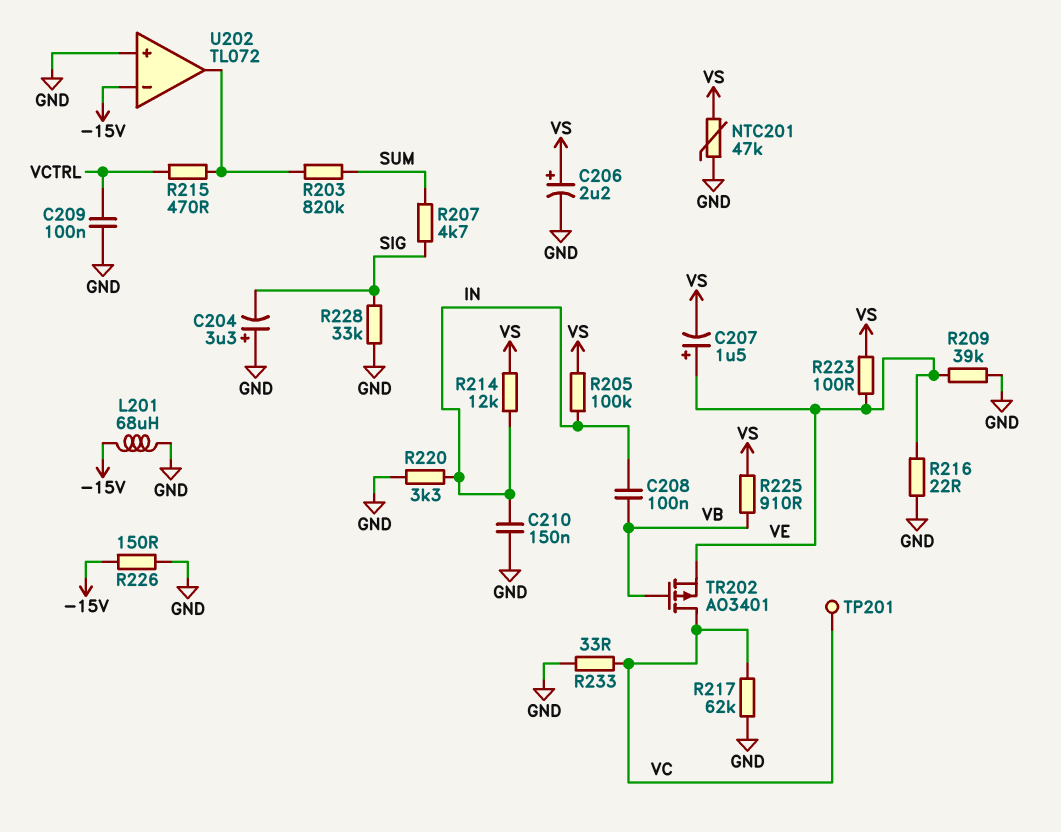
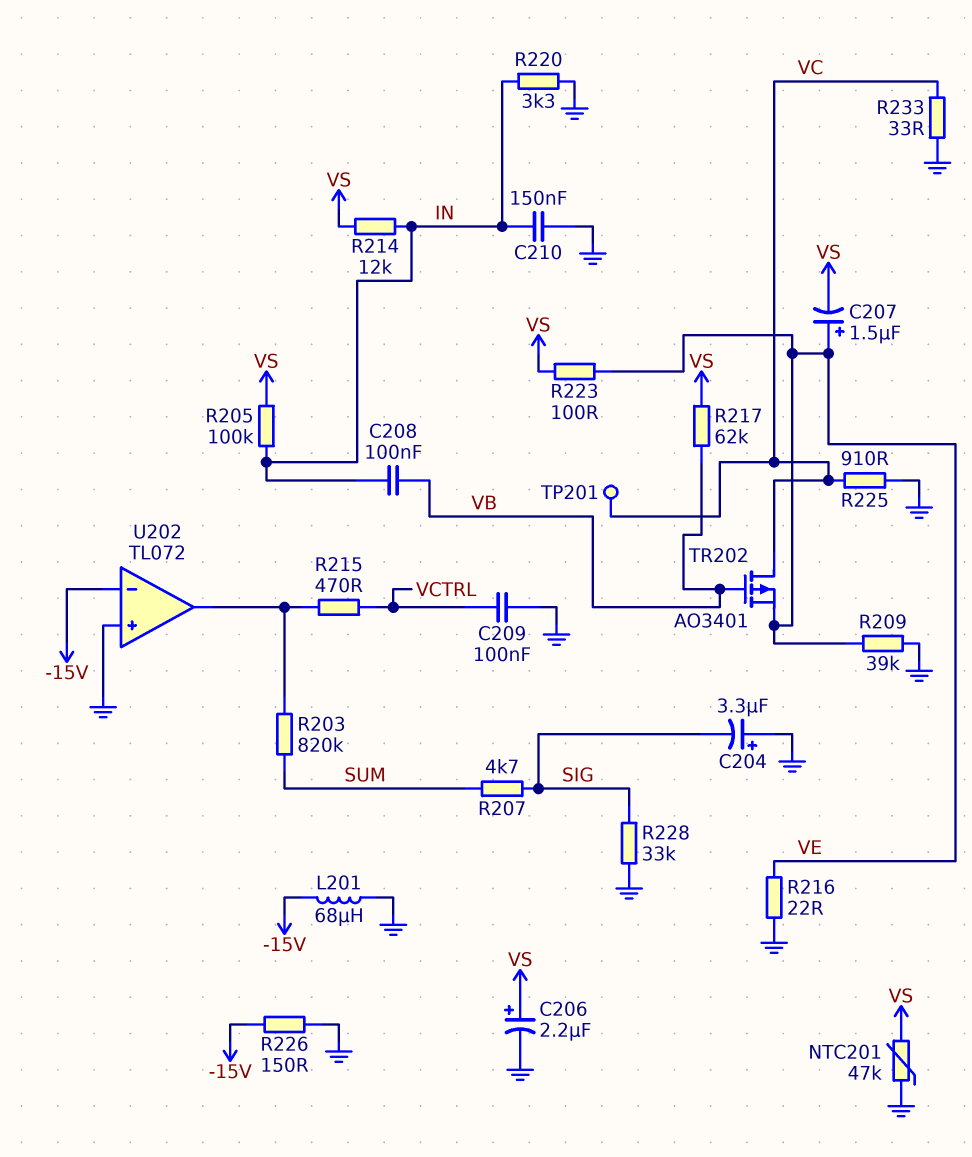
R217: 62k (GND, VC) -> 62k (VB, VS)
R225: 910 (VB, VS) -> 910 (GND, VC)

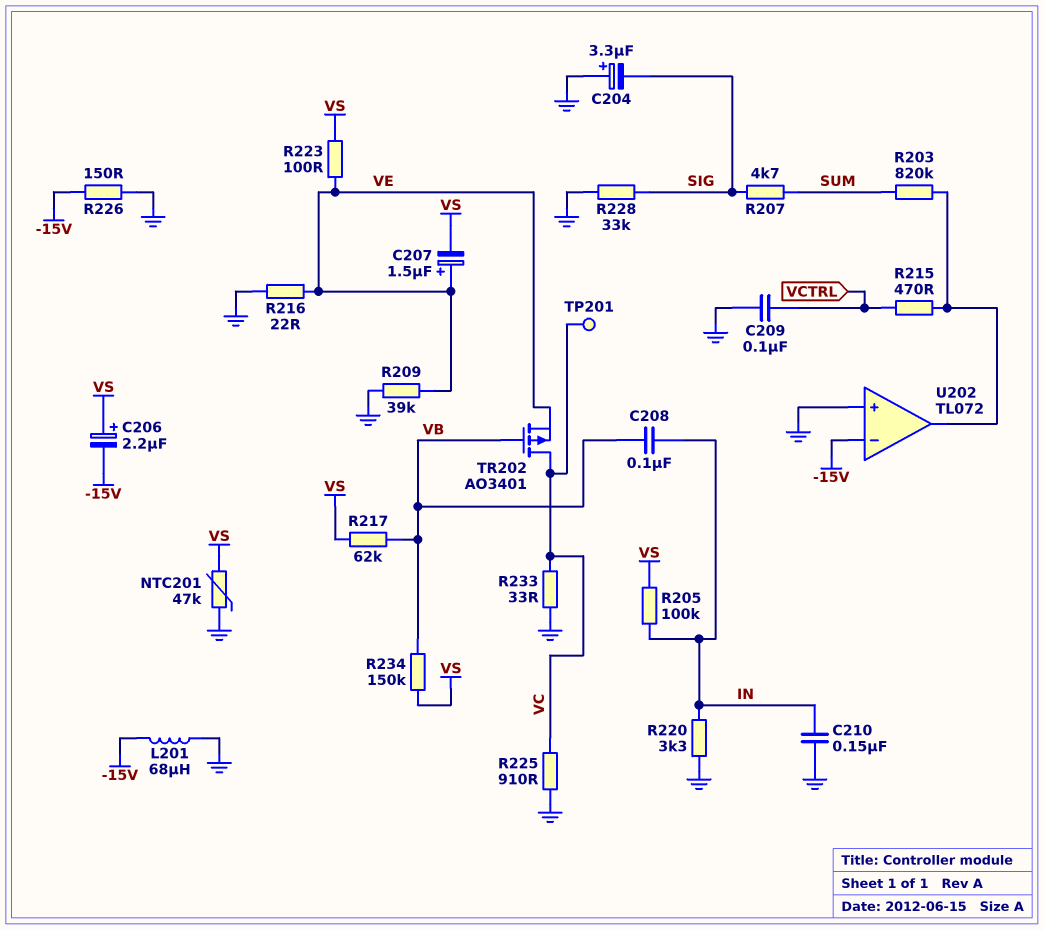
C206: 2.2uF (plus VS, minus GND) -> 2.2uF (plus VS, minus -15V)
R214: 12k (IN, VS) -> none
R234: none -> 150k (VB, VS)

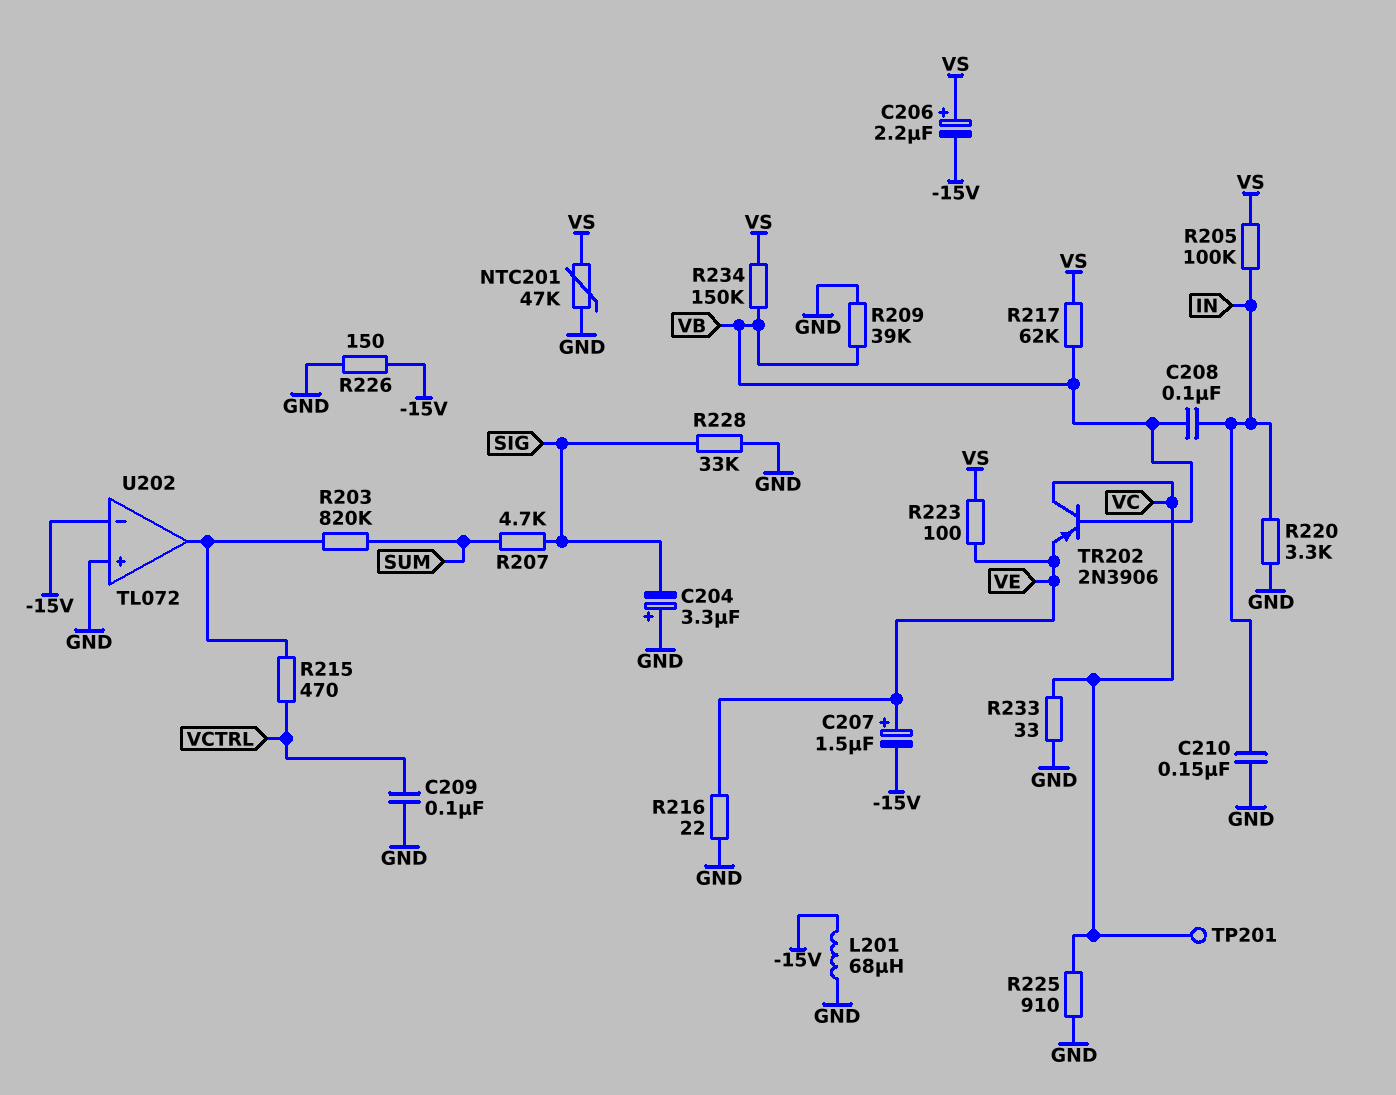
C207: 1.5uF (plus VE, minus VS) -> 1.5uF (plus VE, minus -15V)
R209: 39k (GND, VE) -> 39k (GND, VB)
TR202: PMOS AO3401 (G VB, D VC, S VE) -> PNP 2N3906 (B VB, C VC, E VE)

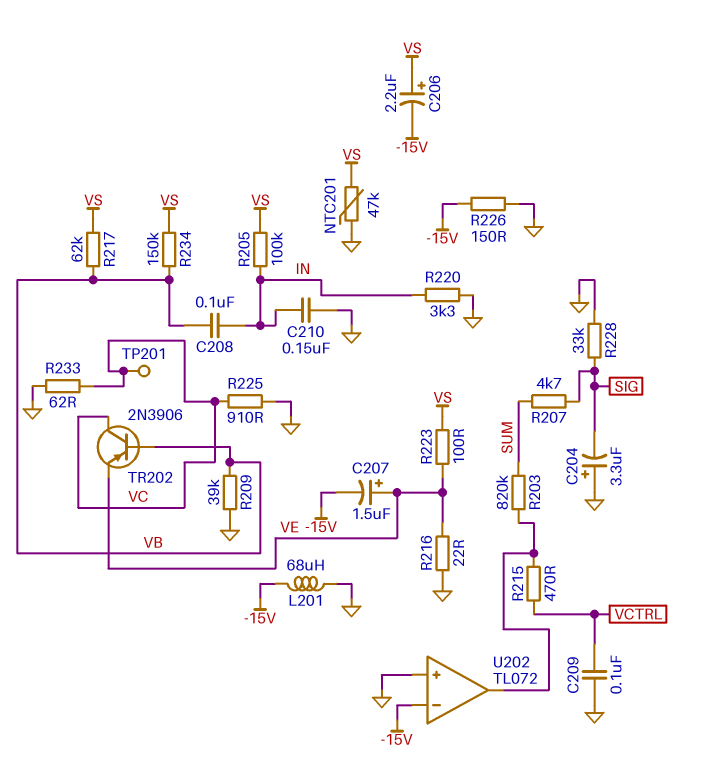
R233: 33 (GND, VC) -> 62 (GND, VC)

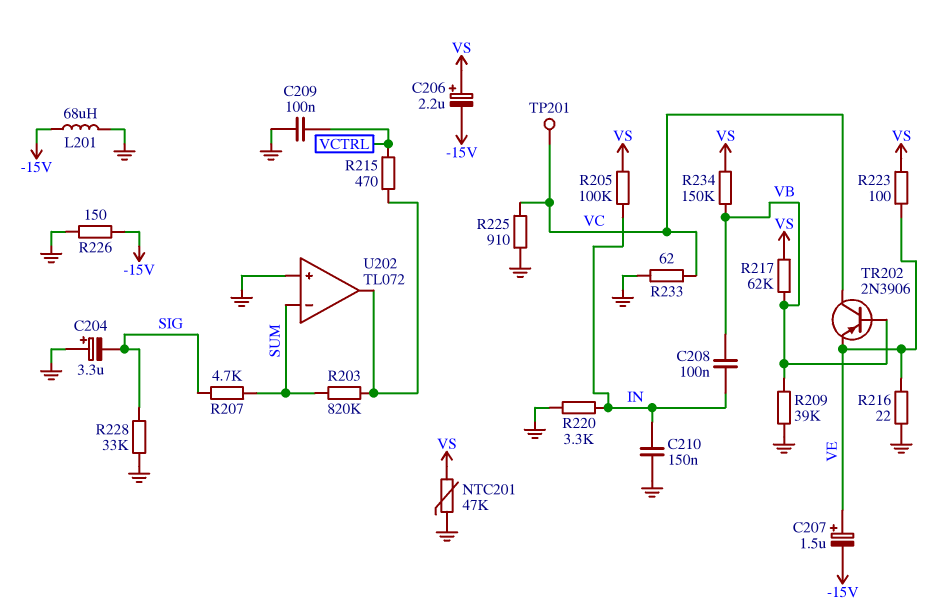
U202 pin in-: -15V -> SUM

